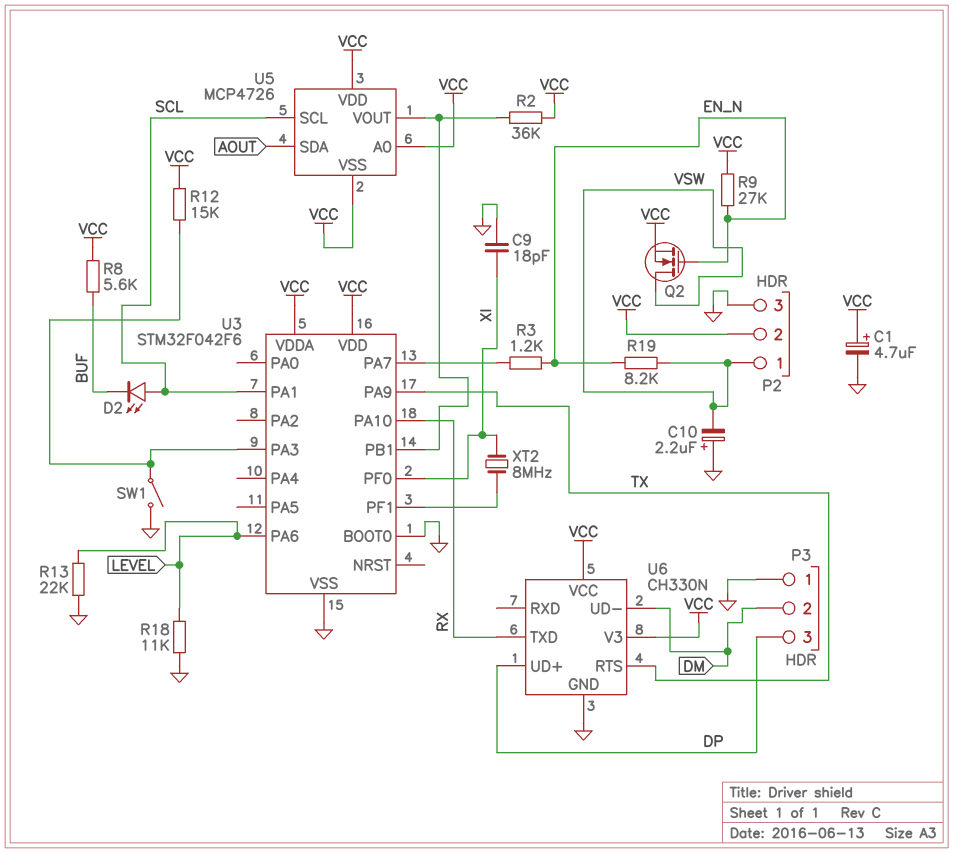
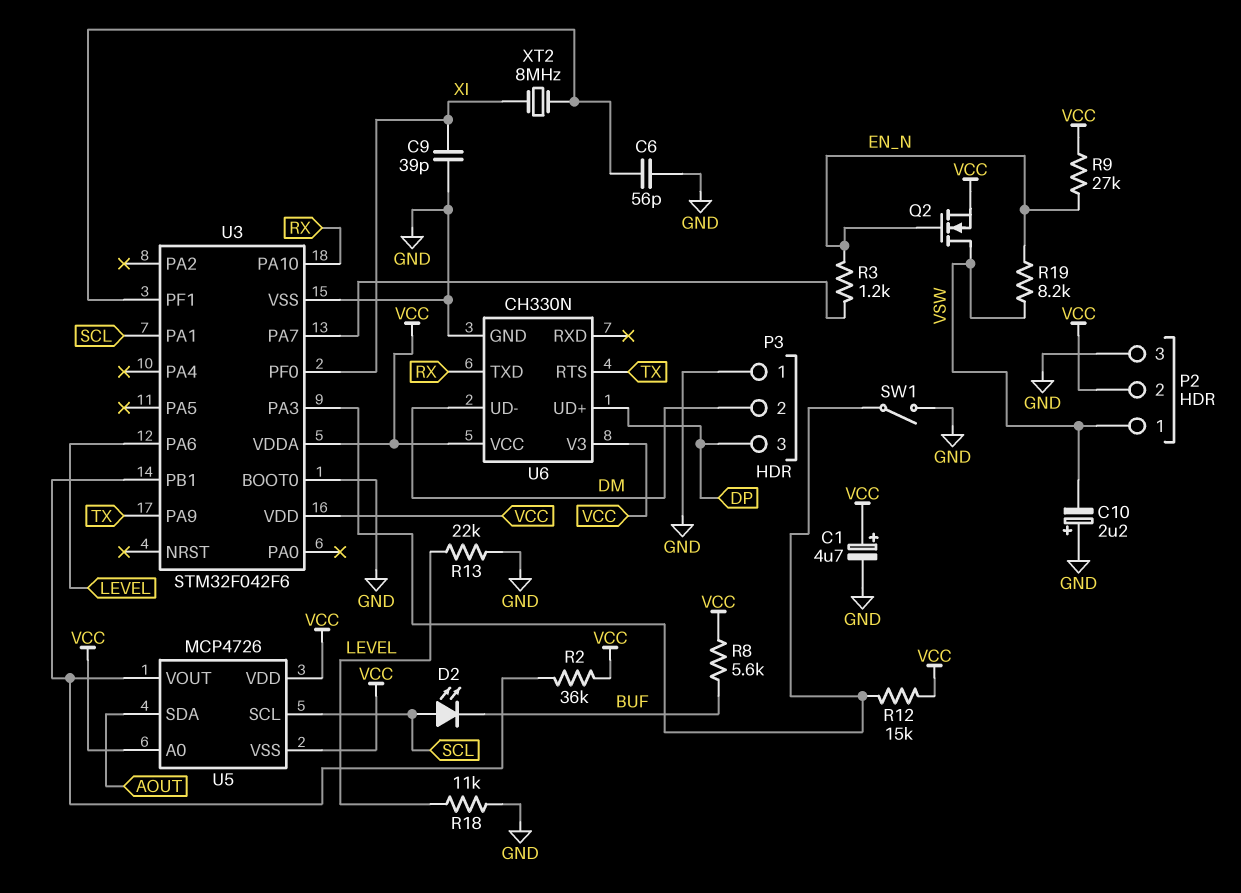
C6: none -> 56pF (GND, U3/PF1)
C9: 18pF (GND, XI) -> 39pF (GND, XI)

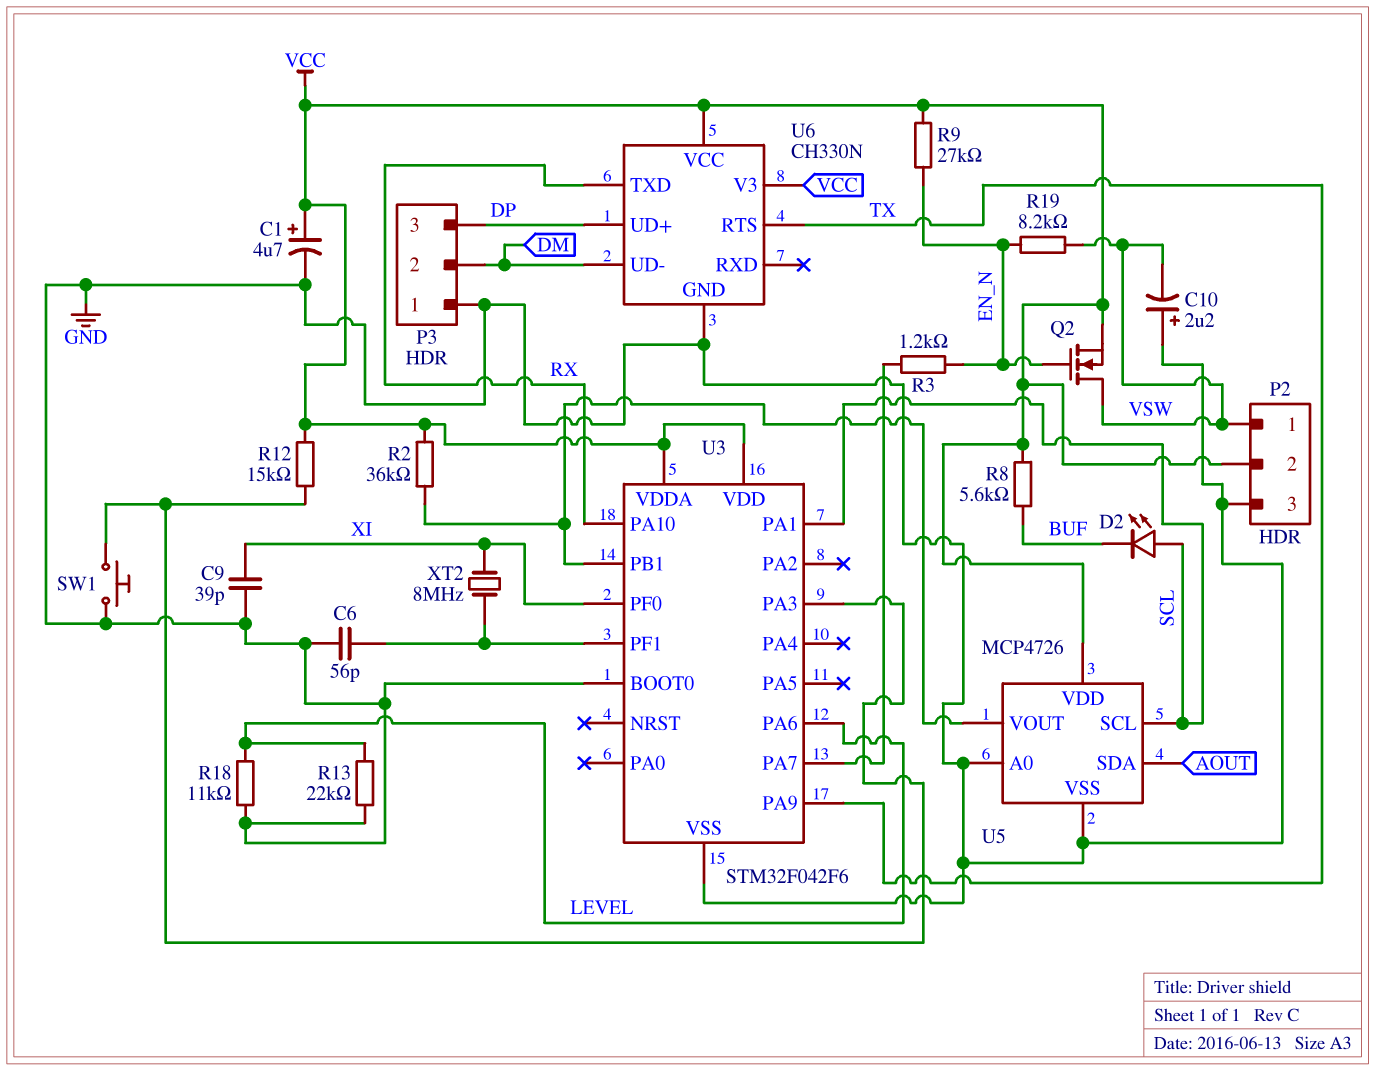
SW1: switch (GND, U3/PA3) -> button (GND, U3/PA3)
U5 pin A0: VCC -> GND
U5 pin VSS: VCC -> GND

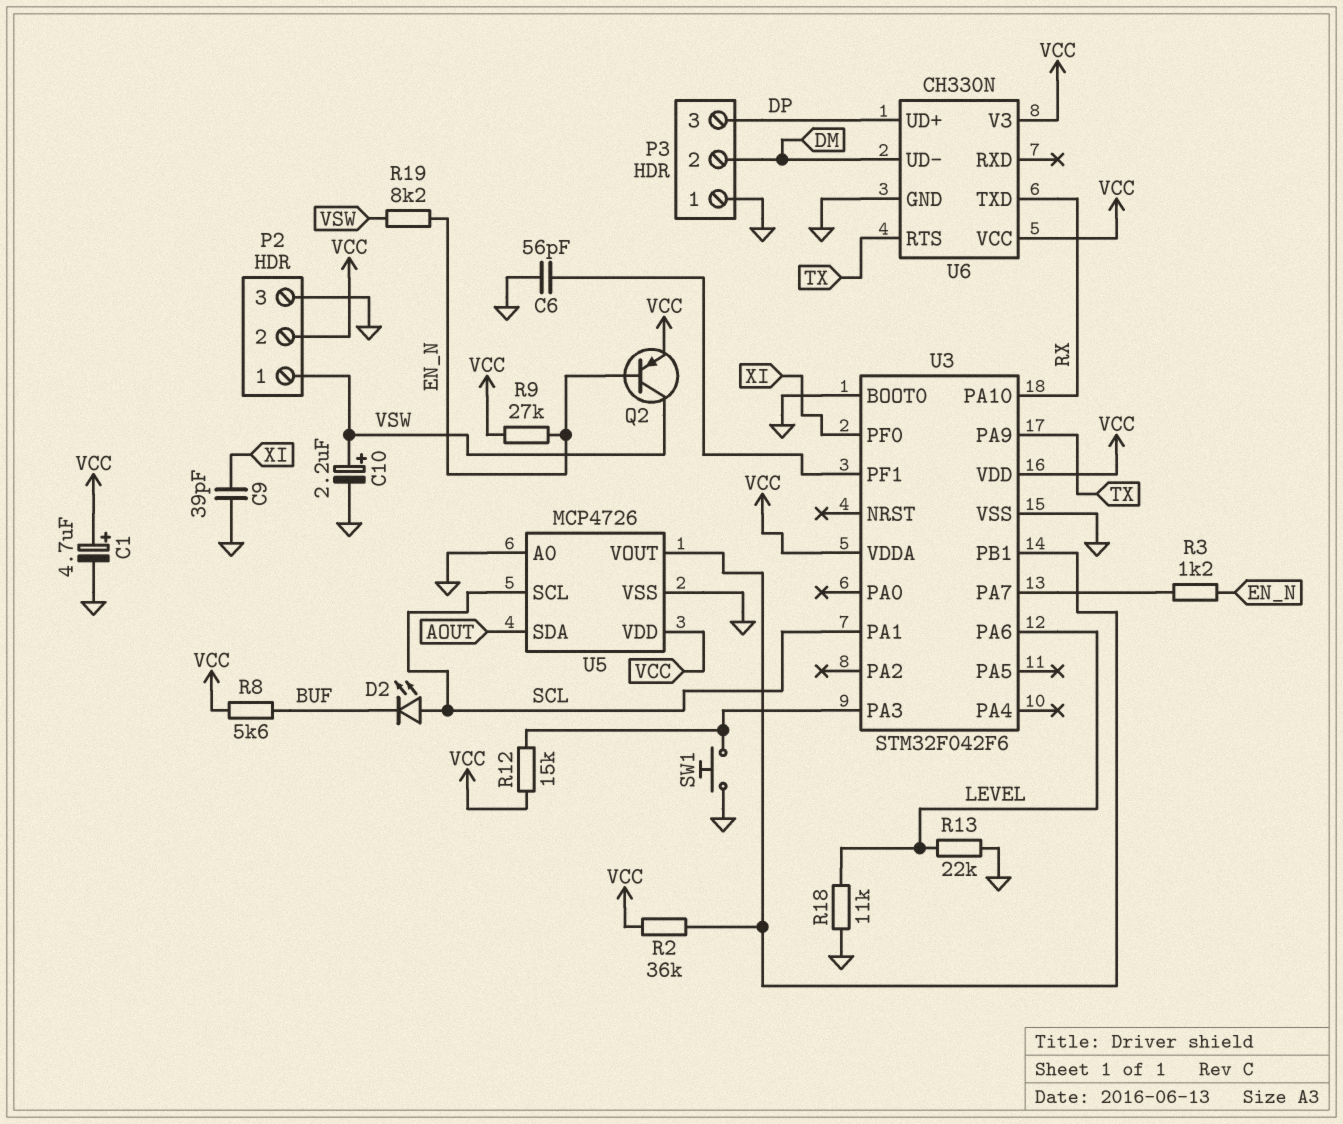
C10: 2.2uF (plus GND, minus VSW) -> 2.2uF (plus VSW, minus GND)
Q2: NMOS (G EN_N, D VSW, S VCC) -> PNP (B EN_N, C VSW, E VCC)
XT2: 8MHz (U3/PF1, XI) -> none

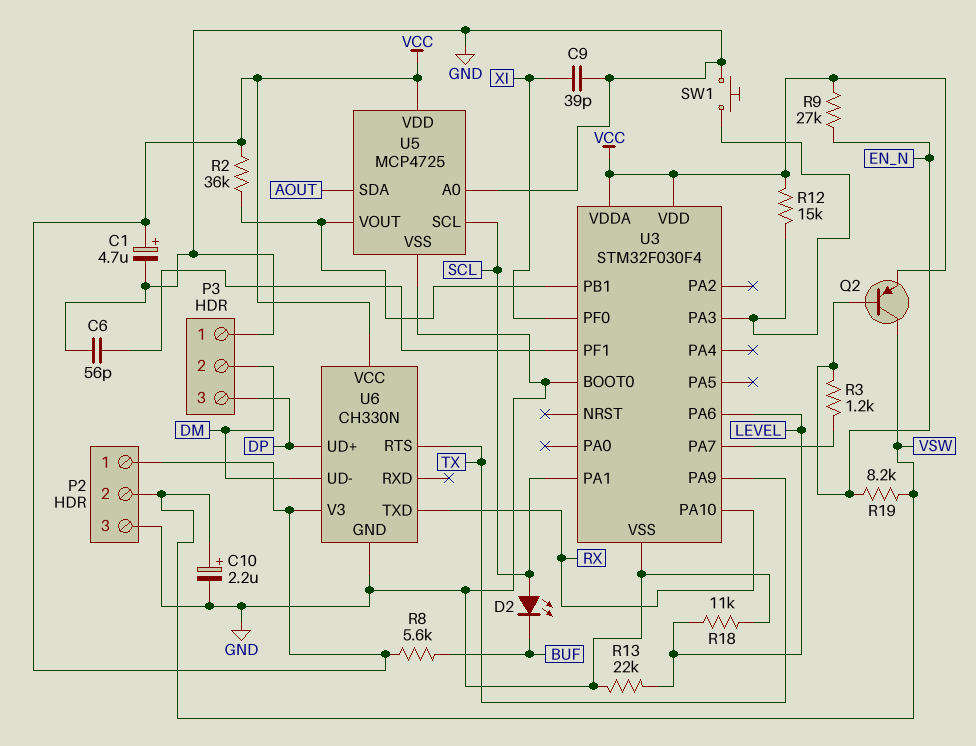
P2 pin 1: VSW -> VCC
P2 pin 2: VCC -> VSW
U3: STM32F042F6 -> STM32F030F4
U5: MCP4726 -> MCP4725

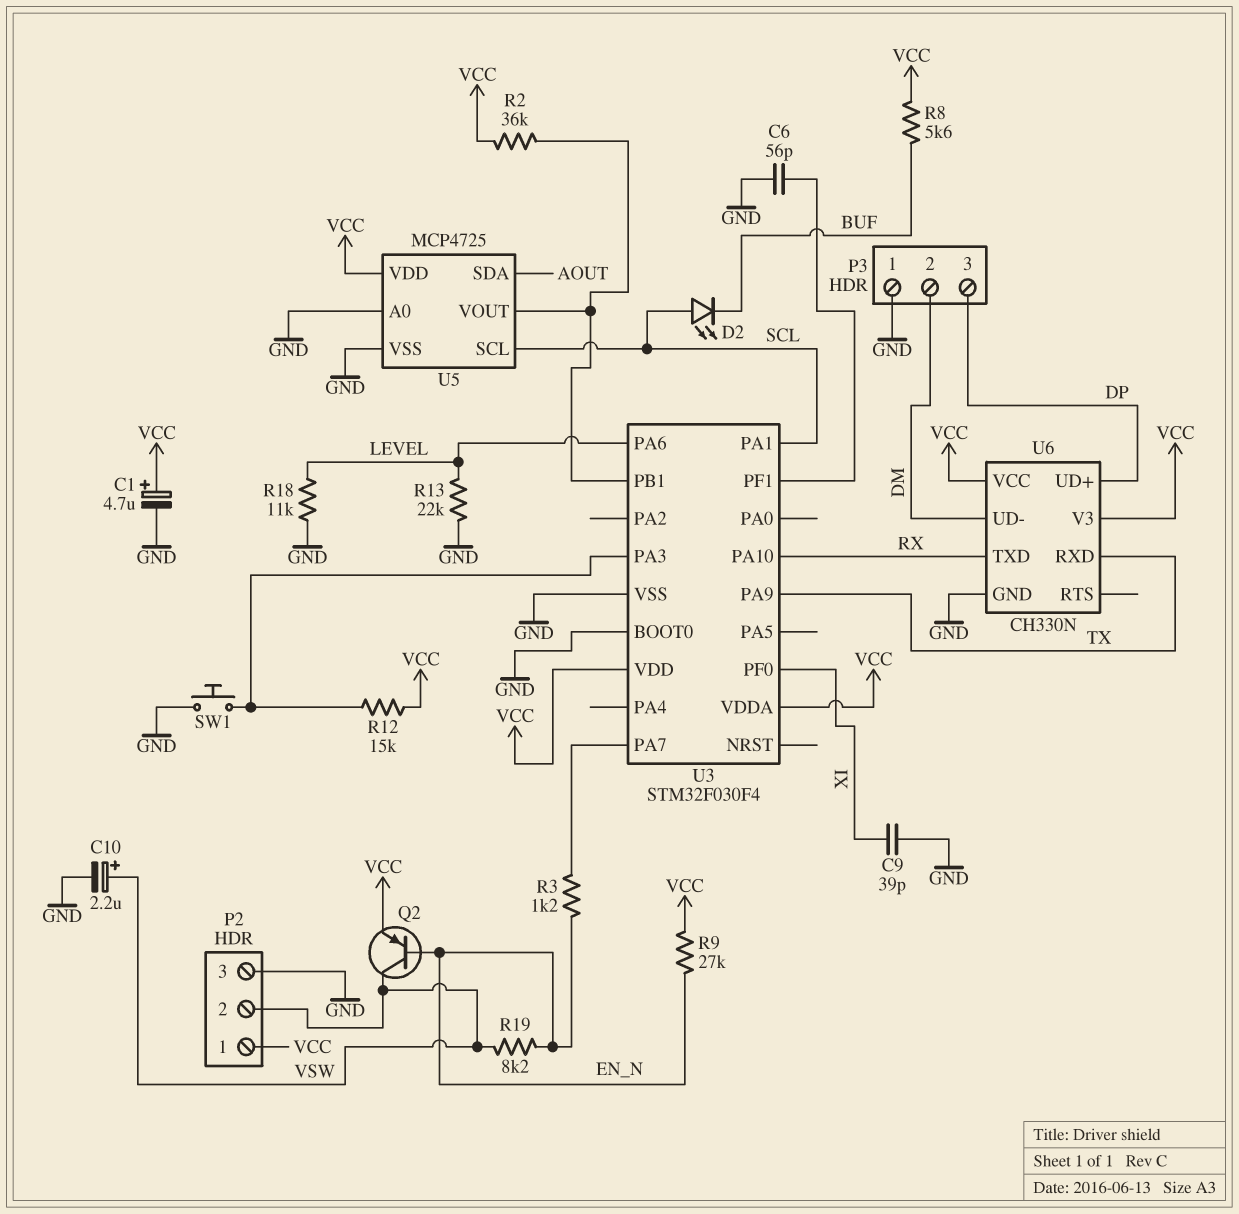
U6 pin RTS: TX -> none
U6 pin RXD: none -> TX

